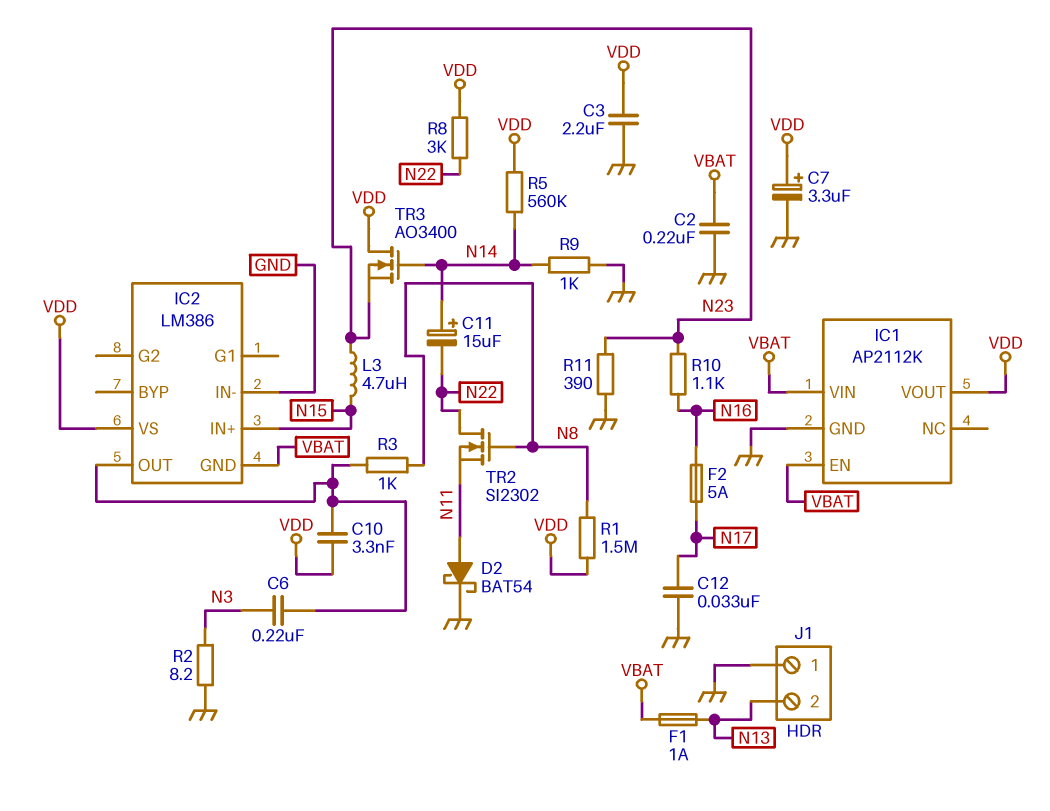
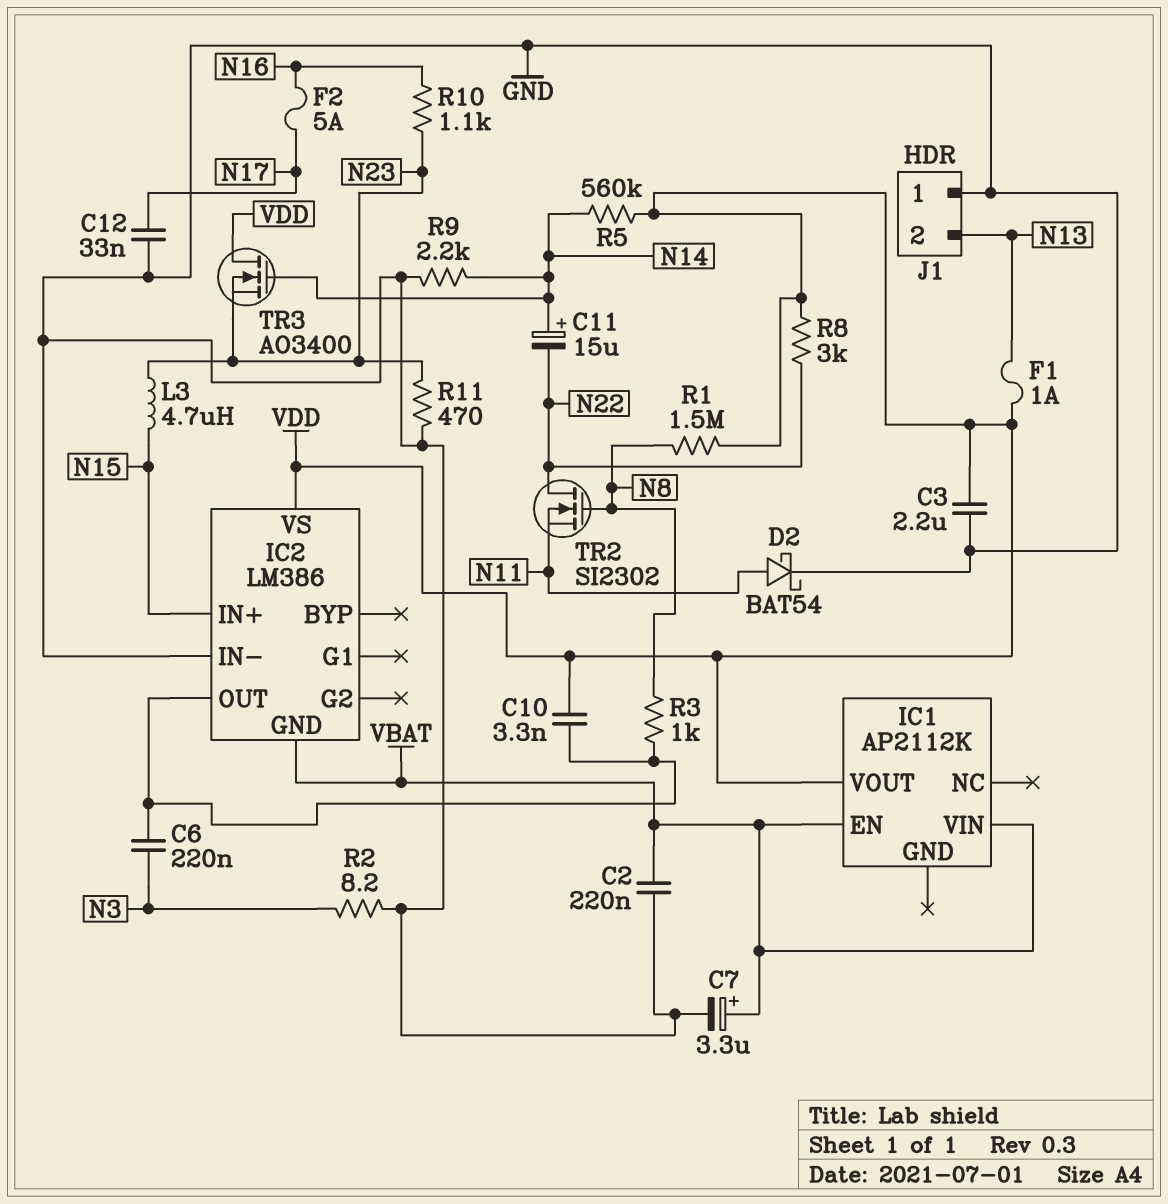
C7: 3.3uF (plus VDD, minus GND) -> 3.3uF (plus VBAT, minus GND)
F1: 1A (N13, VBAT) -> 1A (N13, VDD)
IC1 pin GND: GND -> none
R9: 1k (GND, N14) -> 2.2k (GND, N14)
R11: 390 (GND, N23) -> 470 (GND, N23)

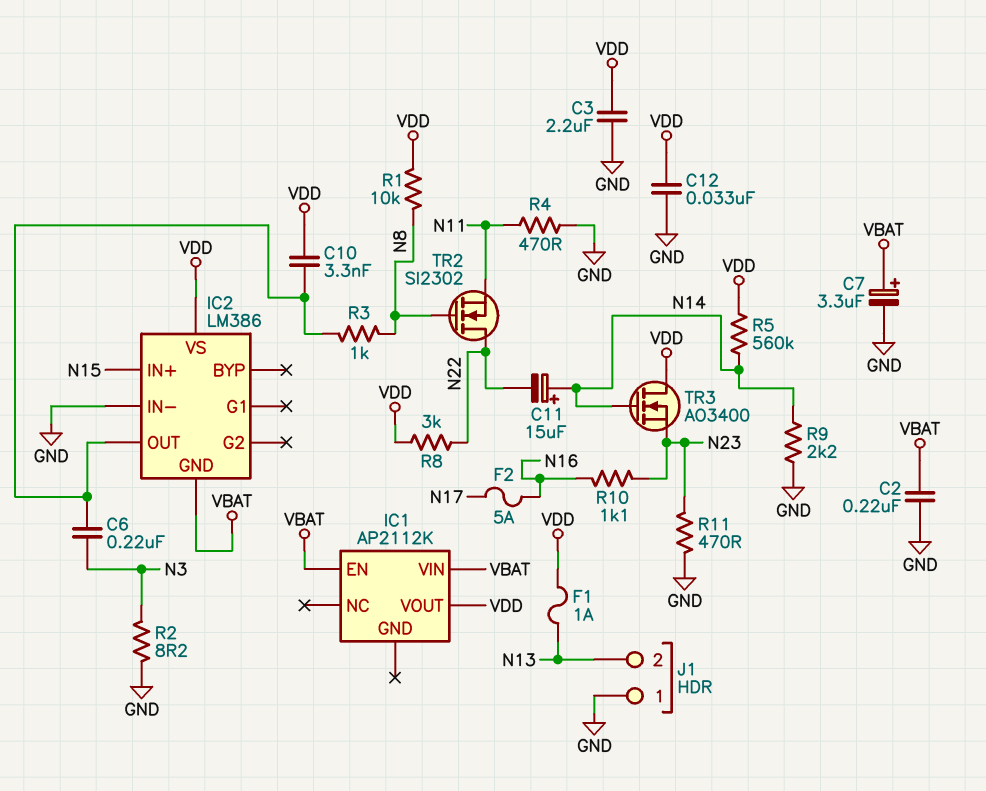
C12: 33nF (GND, N17) -> 33nF (GND, VDD)
D2: schottky BAT54 (A N11, K GND) -> none
L3: 4.7uH (N15, N23) -> none
R1: 1.5M (N8, VDD) -> 10k (N8, VDD)
R4: none -> 470 (GND, N11)

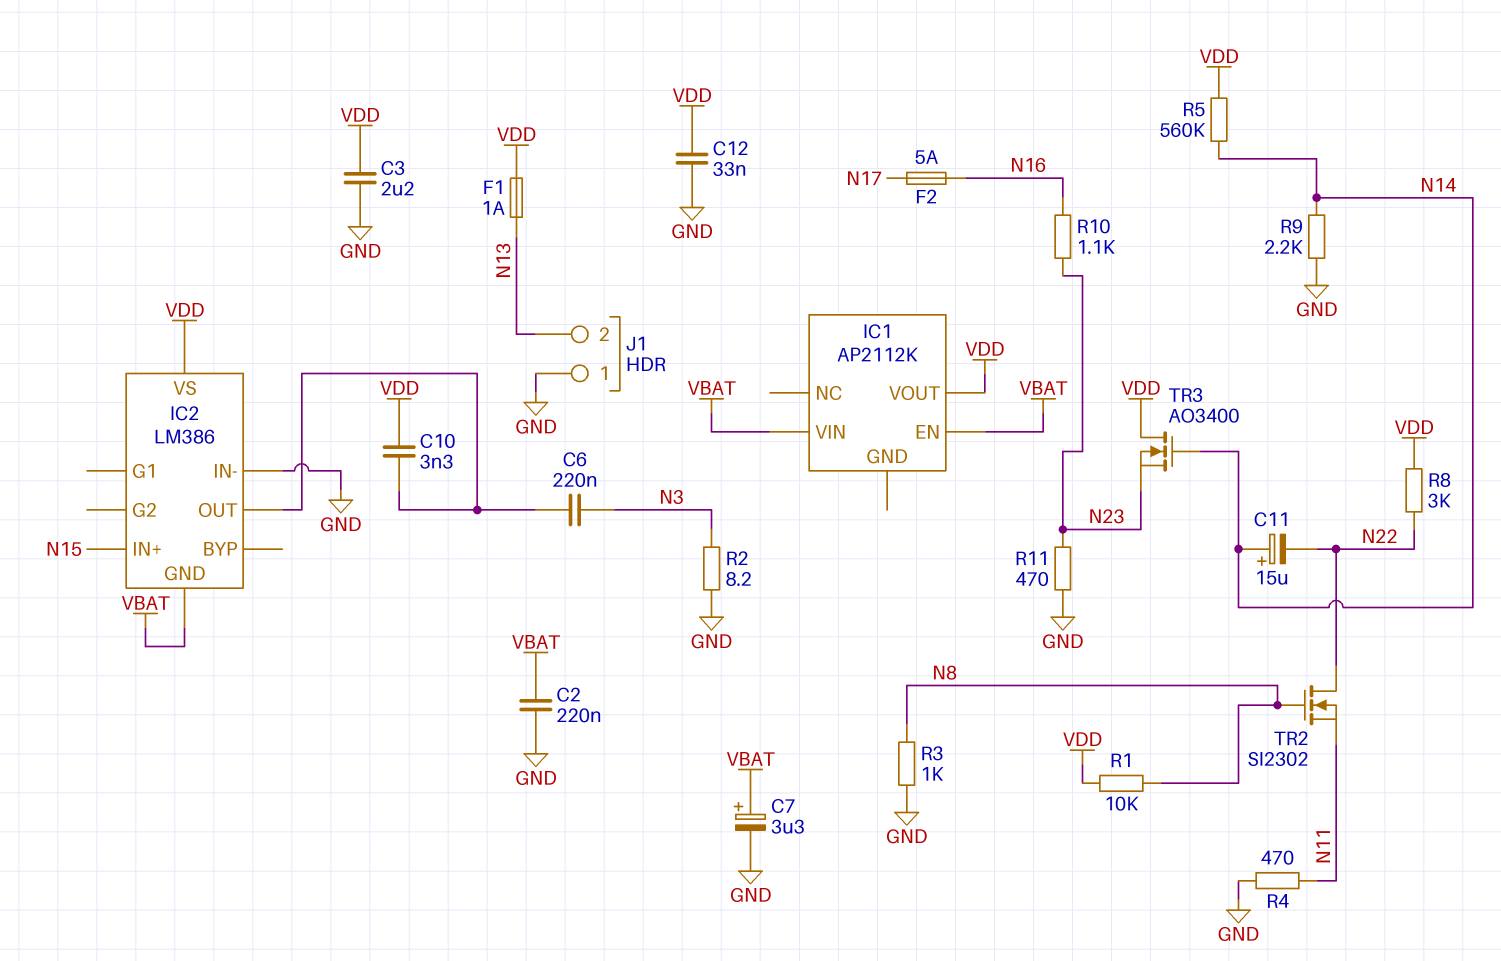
R3: 1k (IC2/OUT, N8) -> 1k (GND, N8)

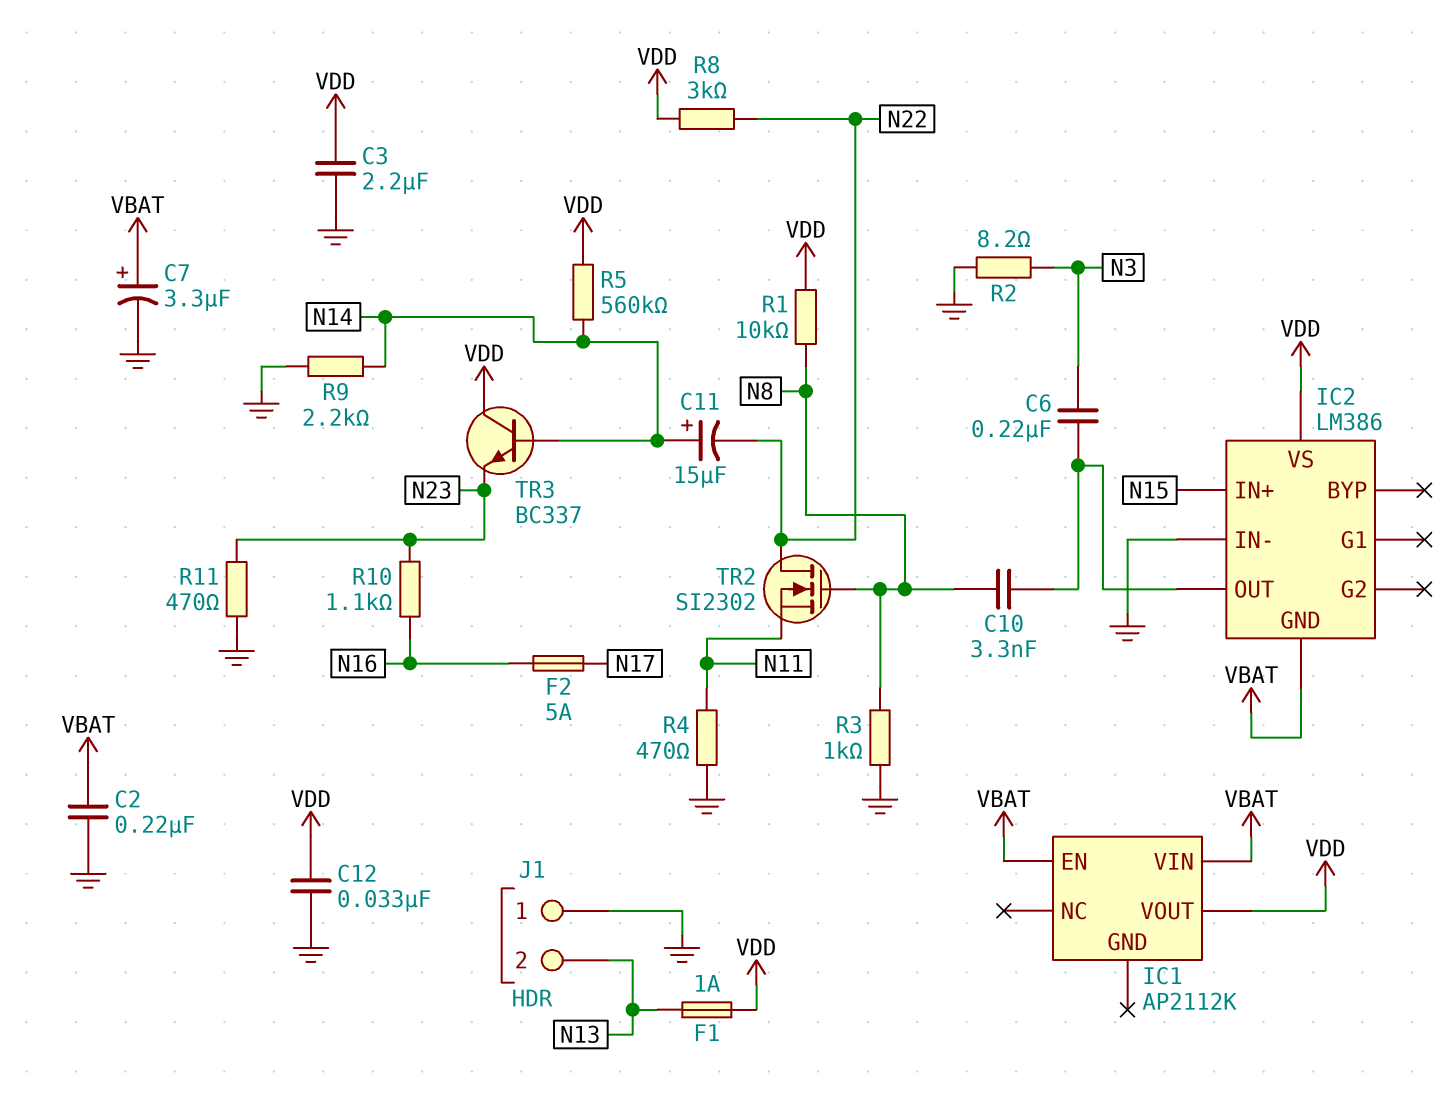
C10: 3.3nF (IC2/OUT, VDD) -> 3.3nF (IC2/OUT, N8)
TR3: NMOS AO3400 (G N14, D VDD, S N23) -> NPN BC337 (B N14, C VDD, E N23)

